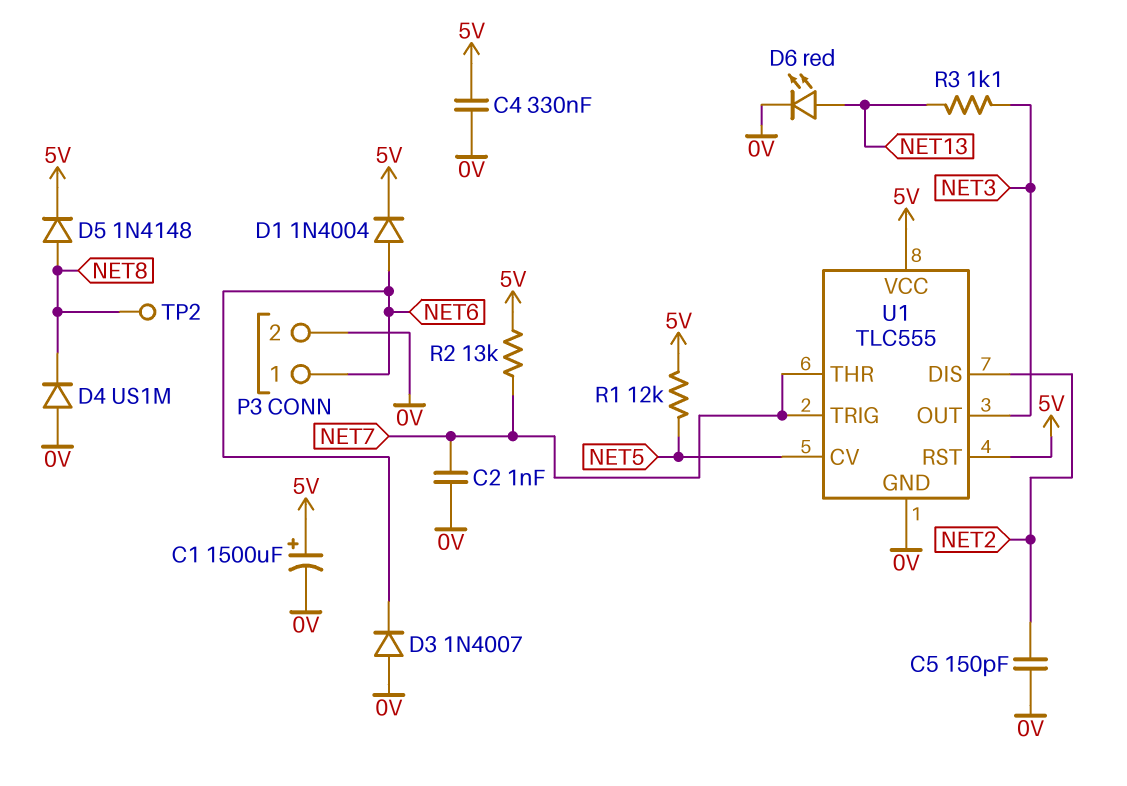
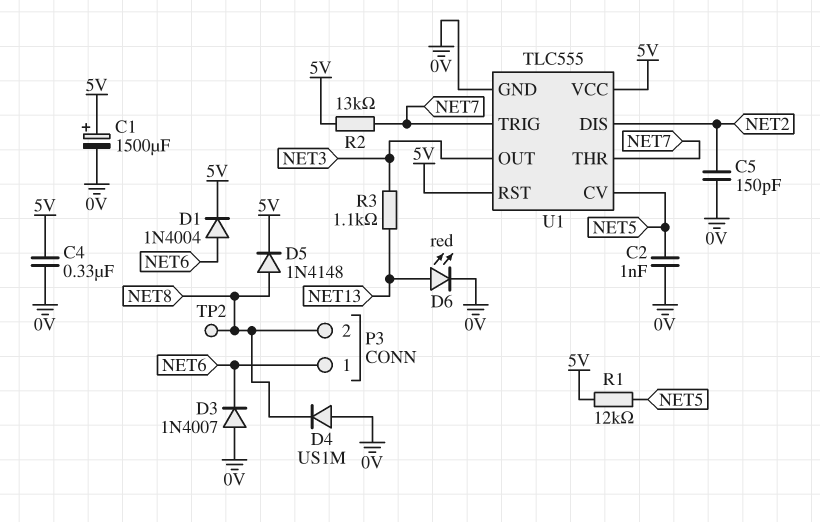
C2: 1nF (0V, NET7) -> 1nF (0V, NET5)
P3 pin 2: 0V -> NET8

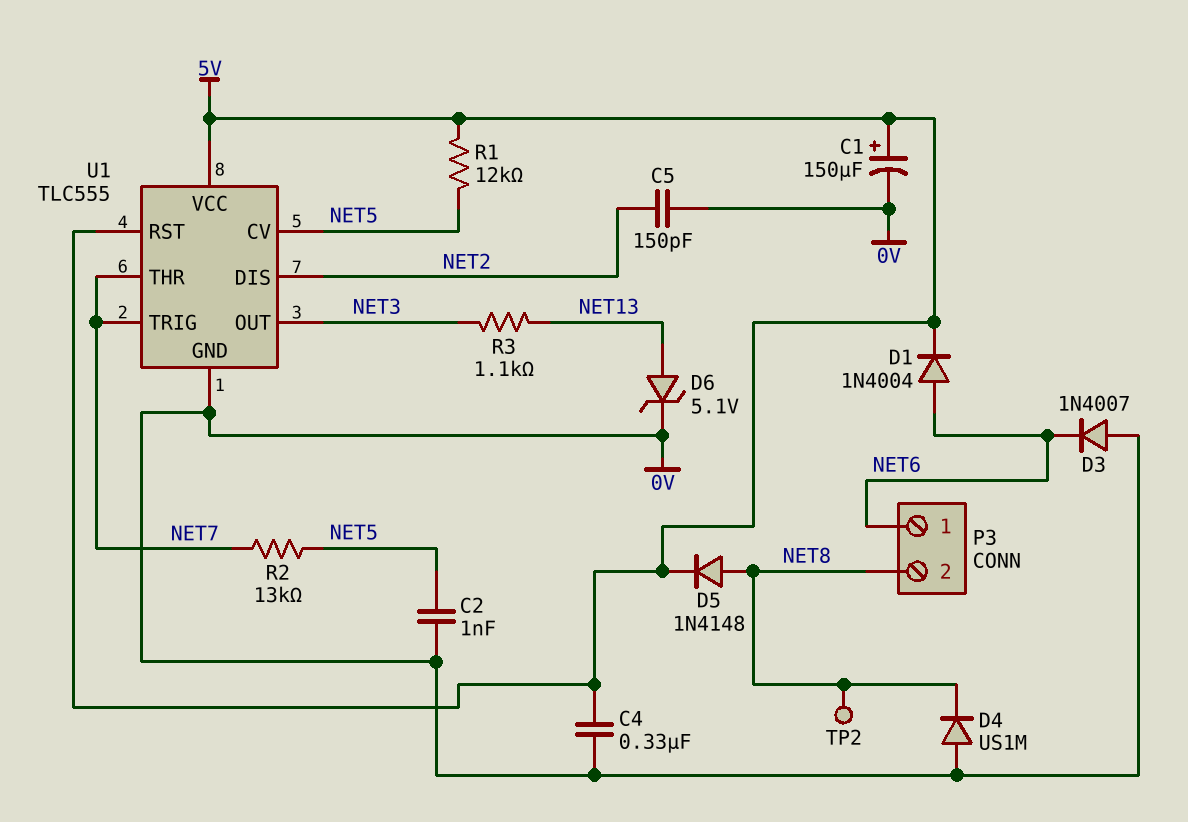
C1: 1500uF (plus 5V, minus 0V) -> 150uF (plus 5V, minus 0V)
D6: LED red (A NET13, K 0V) -> zener 5.1V (A NET13, K 0V)
R2: 13k (5V, NET7) -> 13k (NET5, NET7)

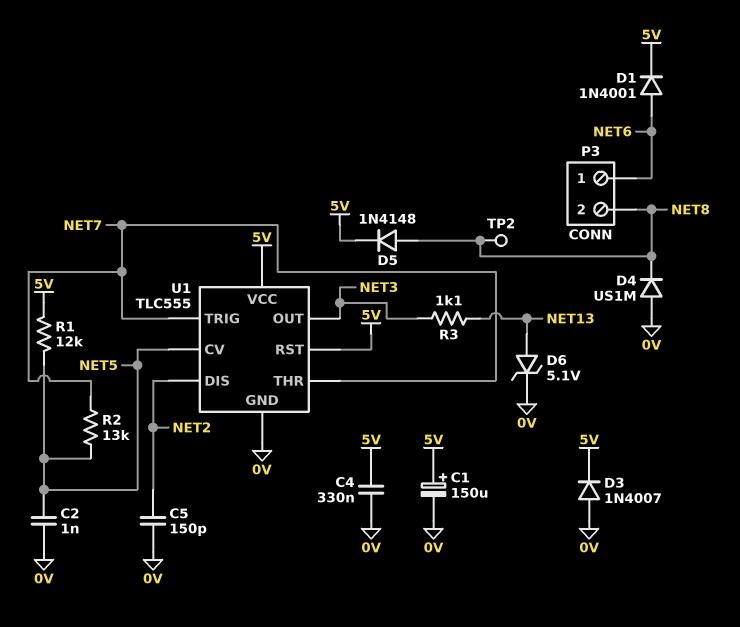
D1: diode 1N4004 (A NET6, K 5V) -> diode 1N4001 (A NET6, K 5V)
D3: diode 1N4007 (A 0V, K NET6) -> diode 1N4007 (A 0V, K 5V)

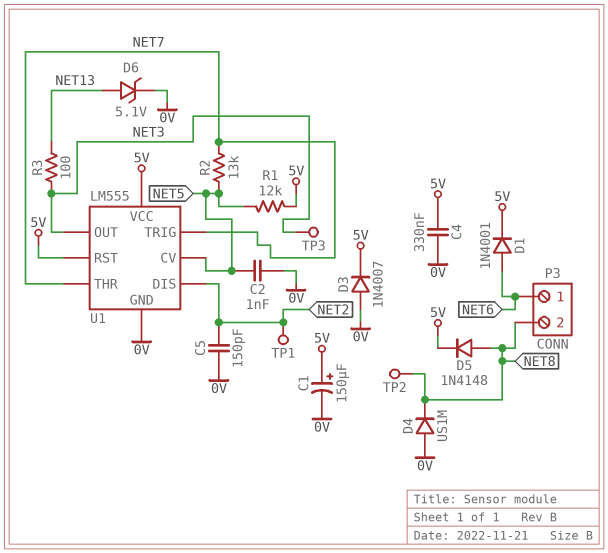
R3: 1.1k (NET3, NET13) -> 100 (NET3, NET13)
TP1: none -> test point (NET2)
TP3: none -> test point (NET3)
U1: TLC555 -> LM555

